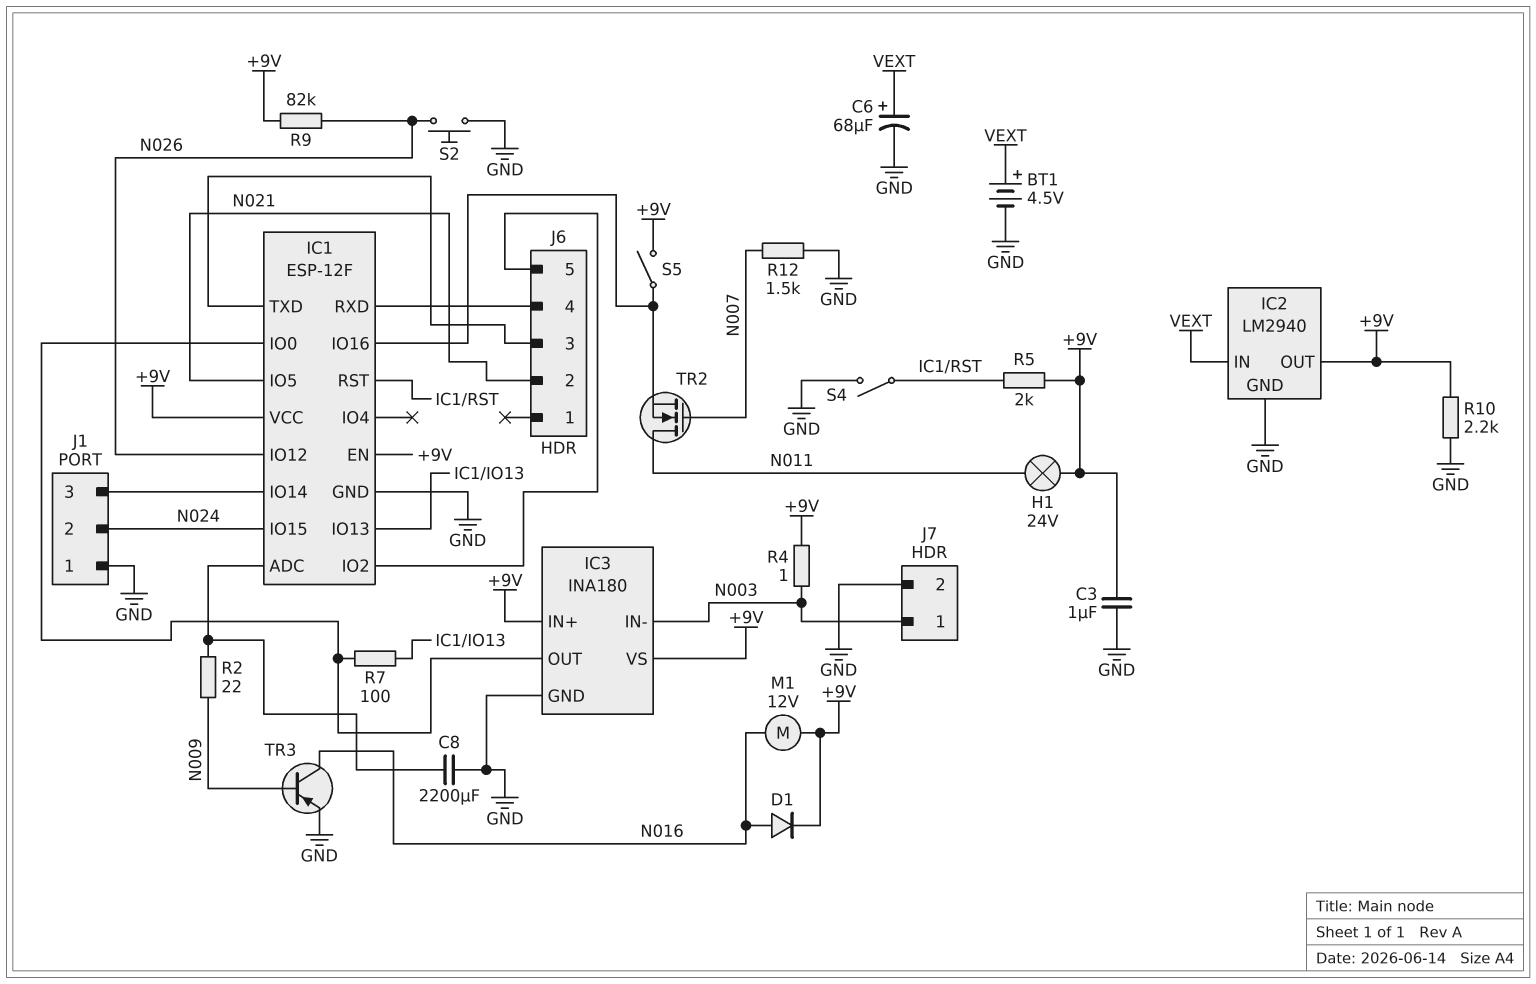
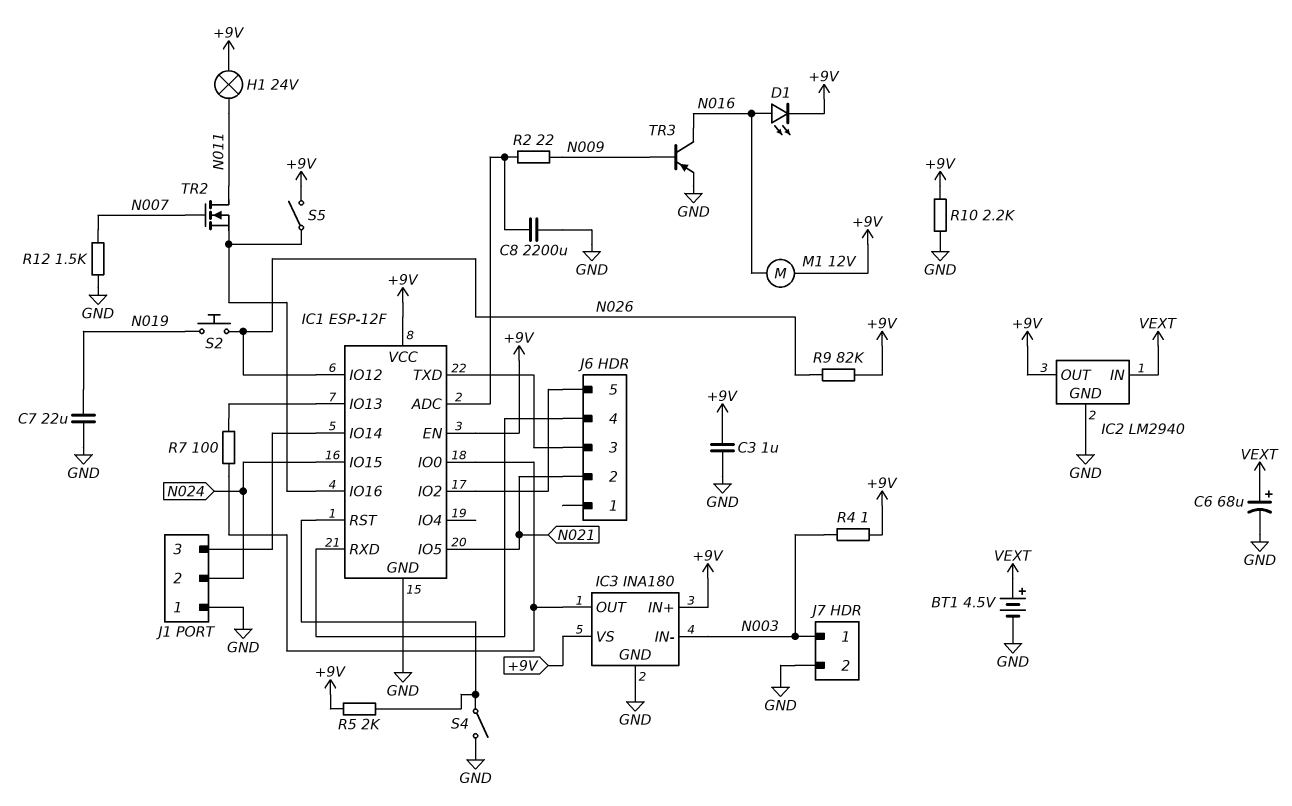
C7: none -> 22uF (GND, N019)
D1: diode (A N016, K +9V) -> LED (A N016, K +9V)
S2: button (GND, N026) -> button (N019, N026)

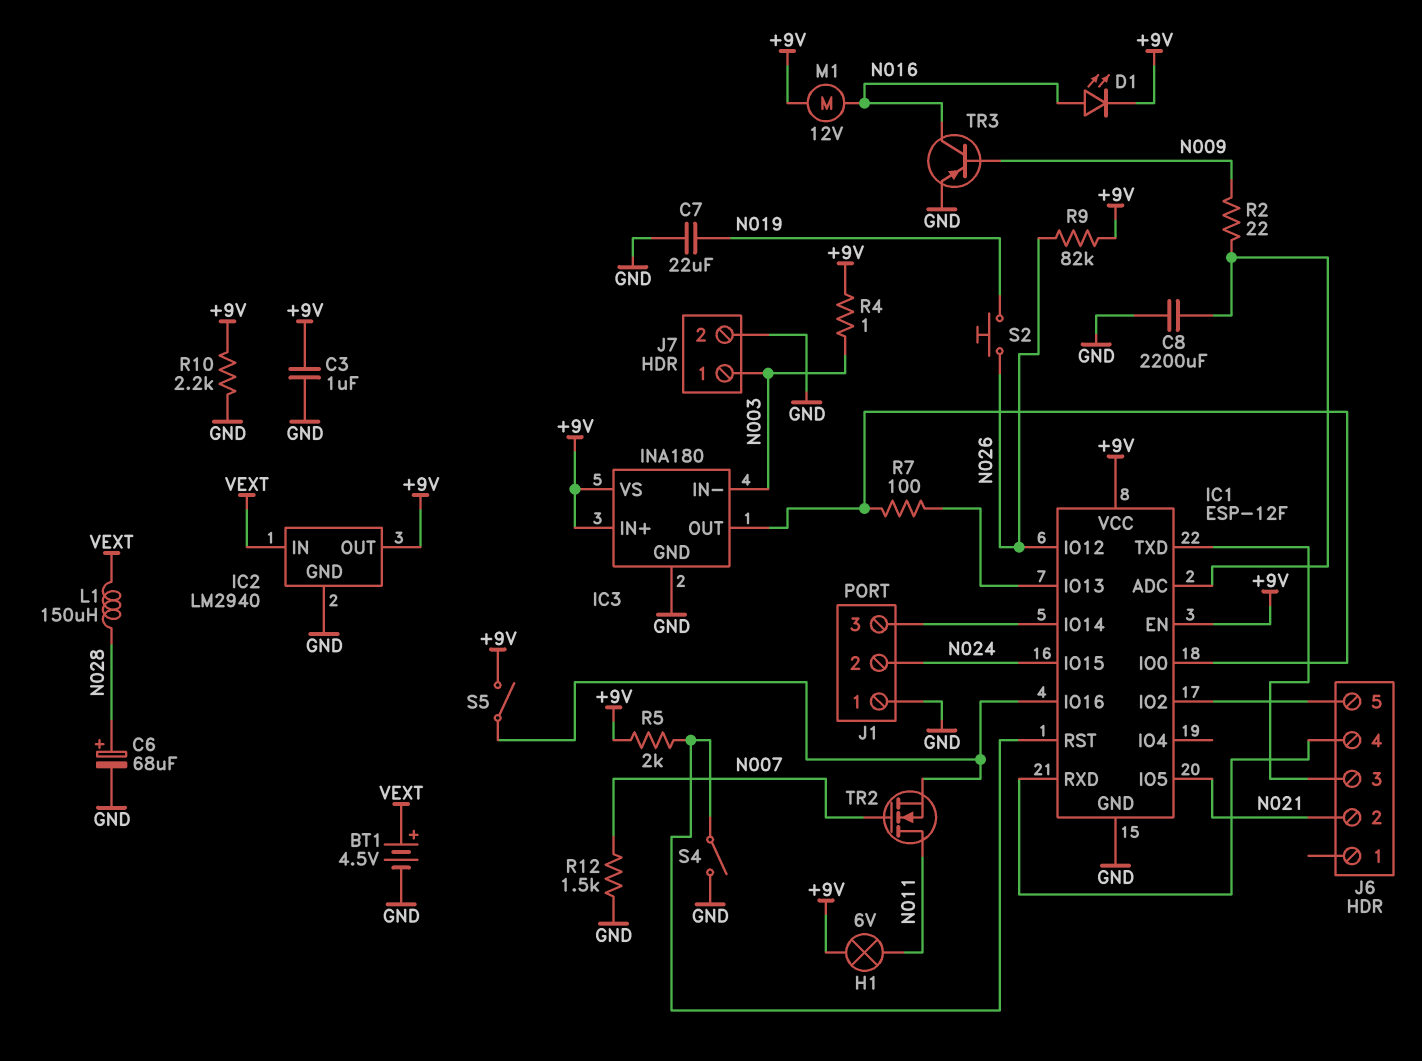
C6: 68uF (plus VEXT, minus GND) -> 68uF (plus N028, minus GND)
H1: lamp 24V (+9V, N011) -> lamp 6V (+9V, N011)
L1: none -> 150uH (N028, VEXT)

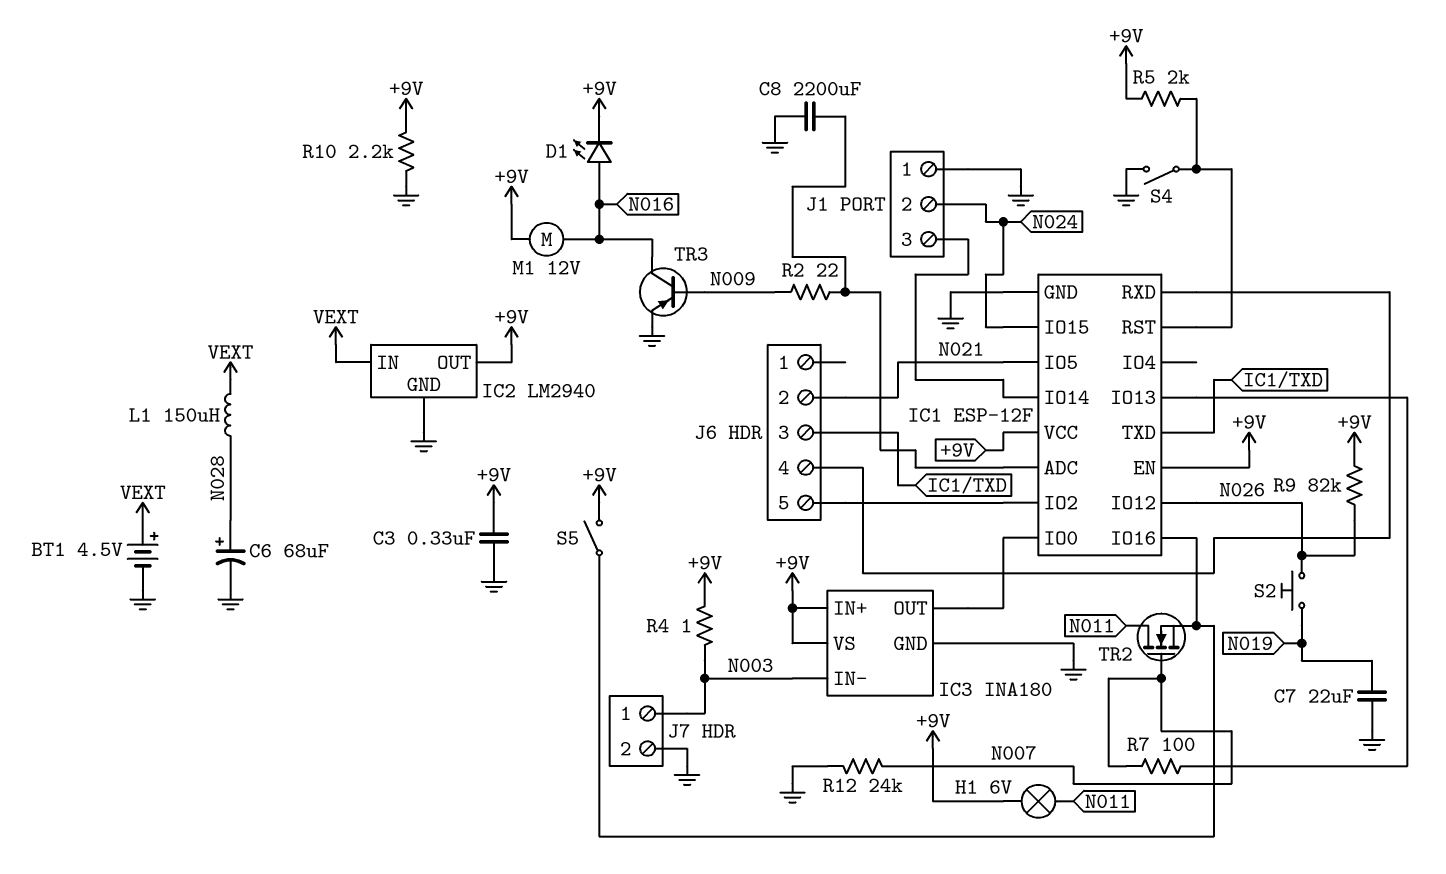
C3: 1uF (+9V, GND) -> 330nF (+9V, GND)
R7: 100 (IC1/IO0, IC1/IO13) -> 100 (IC1/IO13, N007)
R12: 1.5k (GND, N007) -> 24k (GND, N007)

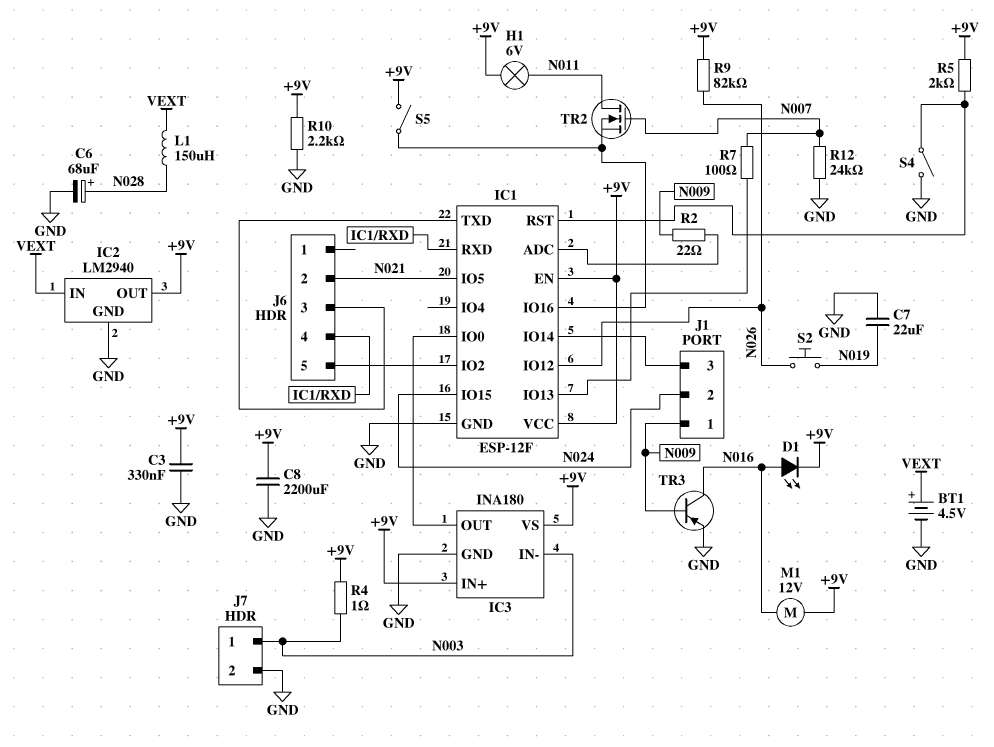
C8: 2200uF (GND, IC1/ADC) -> 2200uF (+9V, GND)
J1 pin 1: GND -> N009

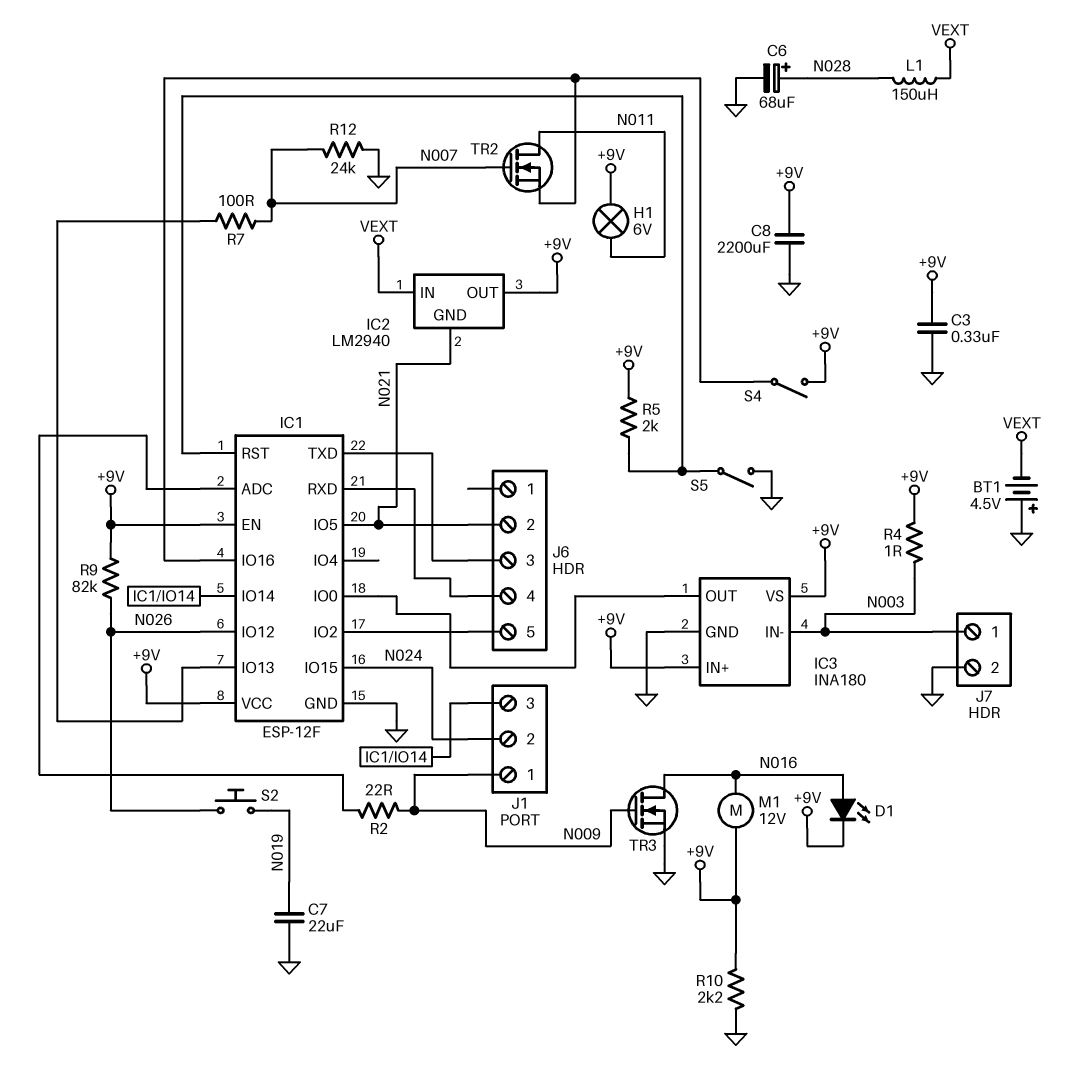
BT1: 4.5V (plus VEXT, minus GND) -> 4.5V (plus GND, minus VEXT)
IC2 pin GND: GND -> N021
S4: switch (GND, IC1/RST) -> switch (+9V, IC1/IO16)
S5: switch (+9V, IC1/IO16) -> switch (GND, IC1/RST)
TR3: PNP (B N009, C N016, E GND) -> NMOS (G N009, D N016, S GND)

